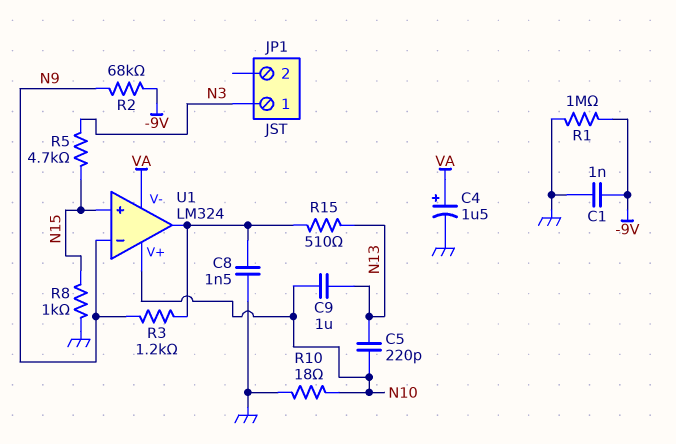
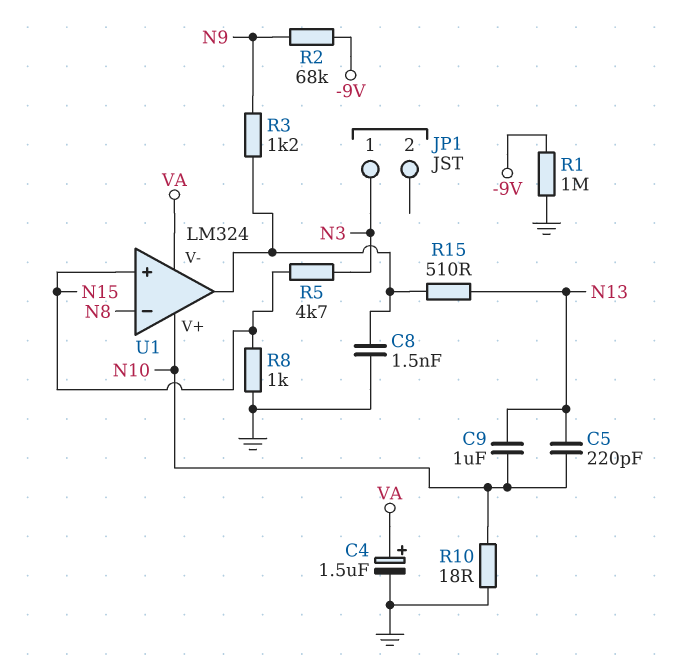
C1: 1nF (-9V, GND) -> none
U1 pin in-: N9 -> N8

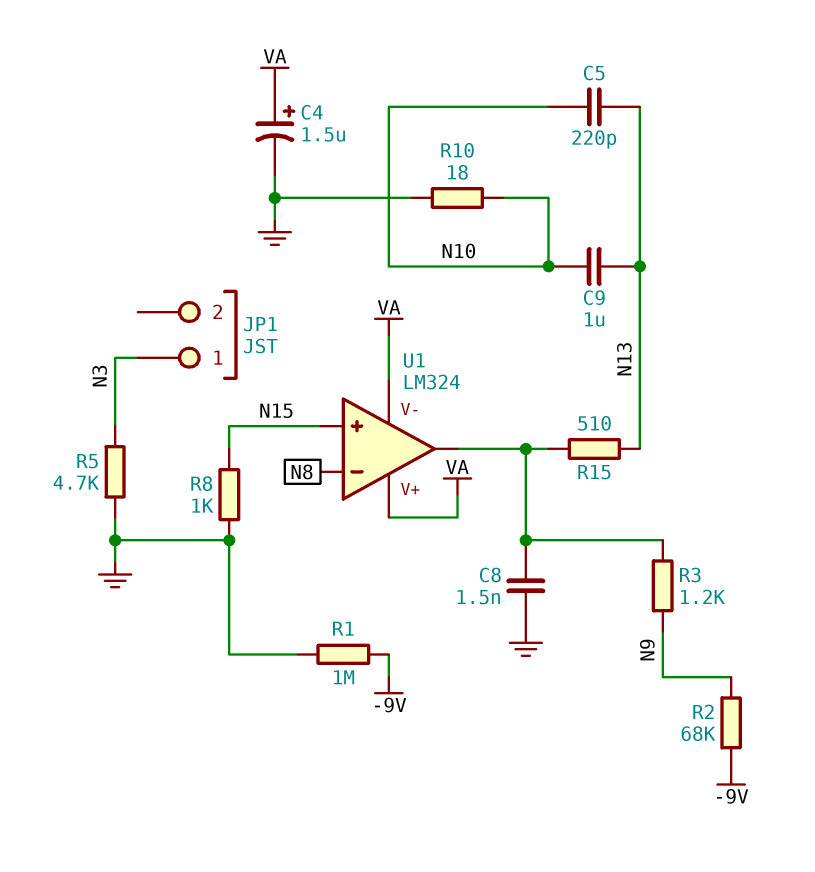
R5: 4.7k (N3, N15) -> 4.7k (GND, N3)
U1 pin V+: N10 -> VA

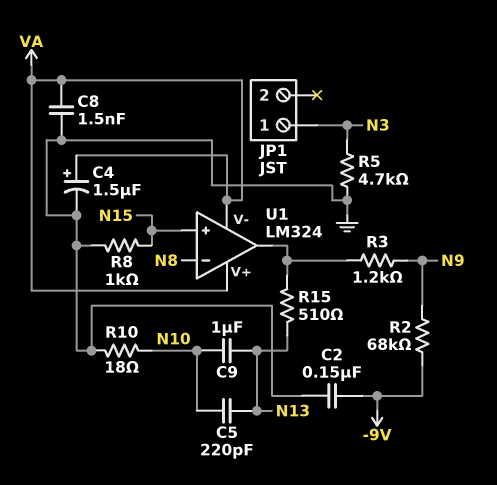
C2: none -> 150nF (-9V, GND)
C8: 1.5nF (GND, U1/out) -> 1.5nF (GND, VA)
R1: 1M (-9V, GND) -> none

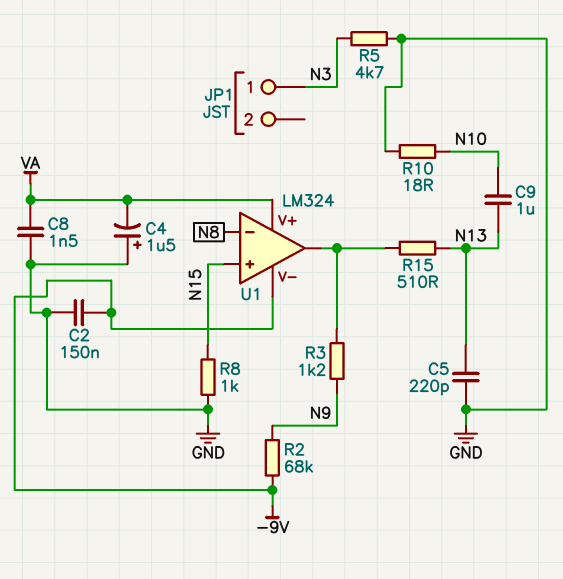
C4: 1.5uF (plus VA, minus GND) -> 1.5uF (plus GND, minus VA)
C5: 220pF (N10, N13) -> 220pF (GND, N13)
U1 pin V-: VA -> -9V

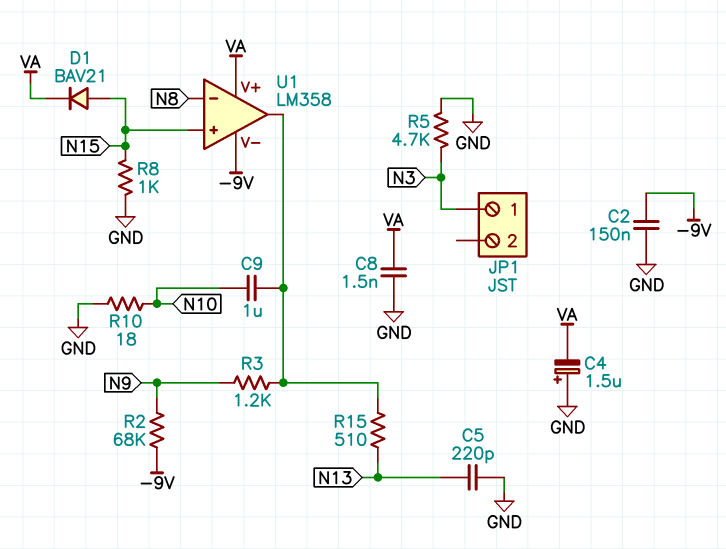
C9: 1uF (N10, N13) -> 1uF (N10, U1/out)
D1: none -> diode BAV21 (A N15, K VA)
U1: LM324 -> LM358

